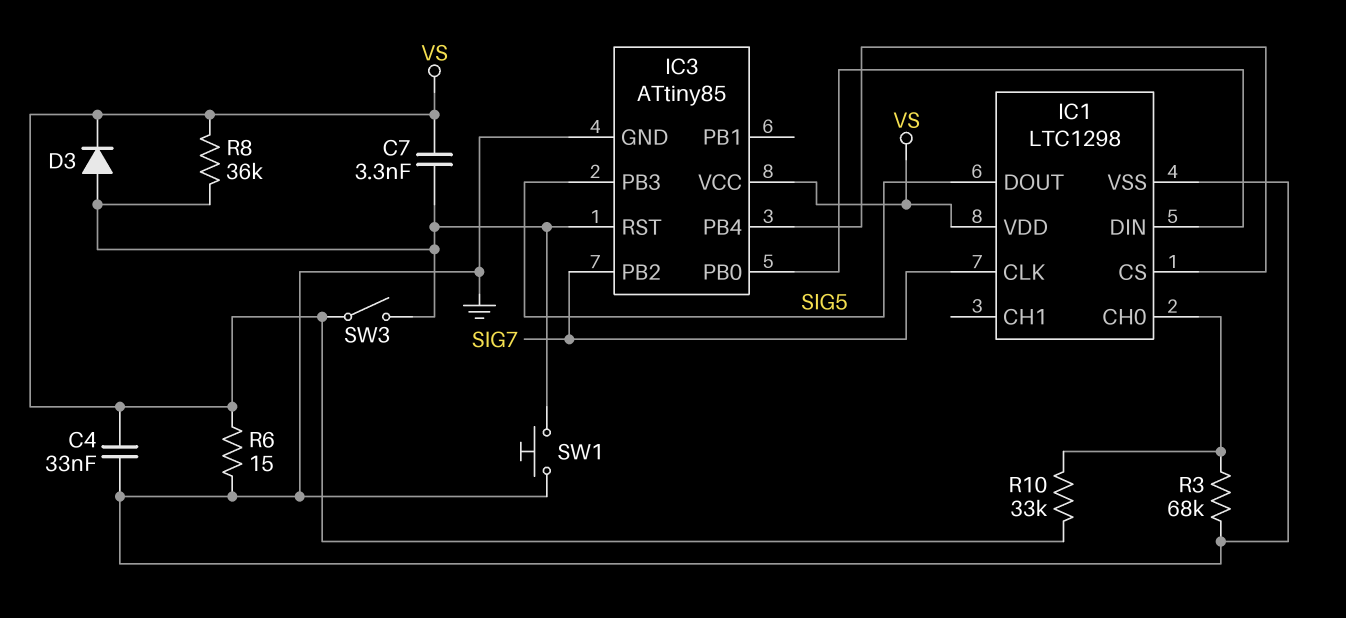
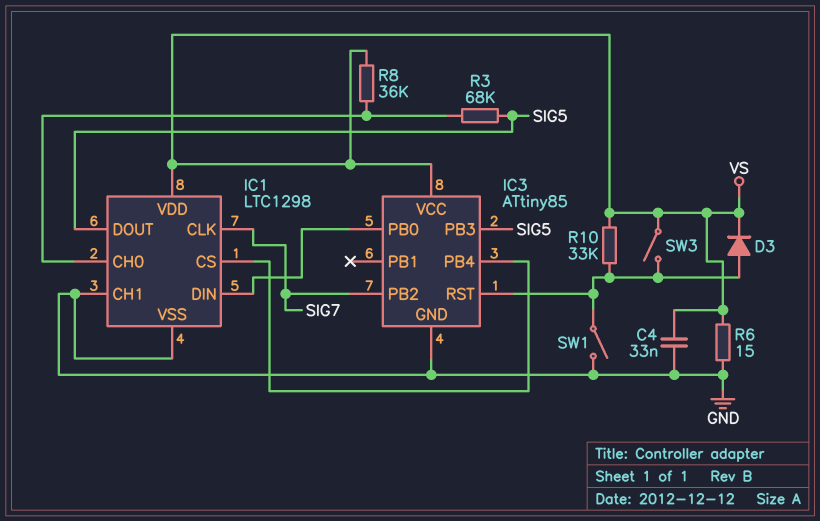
C7: 3.3nF (IC3/RST, VS) -> none
IC1 pin CH1: none -> GND
R3: 68k (GND, IC1/CH0) -> 68k (IC1/CH0, SIG5)
R8: 36k (IC3/RST, VS) -> 36k (IC1/CH0, VS)
R10: 33k (IC1/CH0, VS) -> 33k (IC3/RST, VS)
SW1: button (GND, IC3/RST) -> switch (GND, IC3/RST)

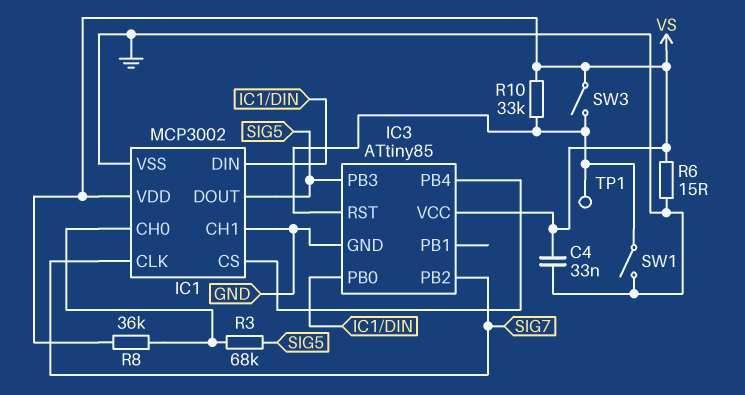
D3: diode (A IC3/RST, K VS) -> none
IC1: LTC1298 -> MCP3002
TP1: none -> test point (IC3/RST)

